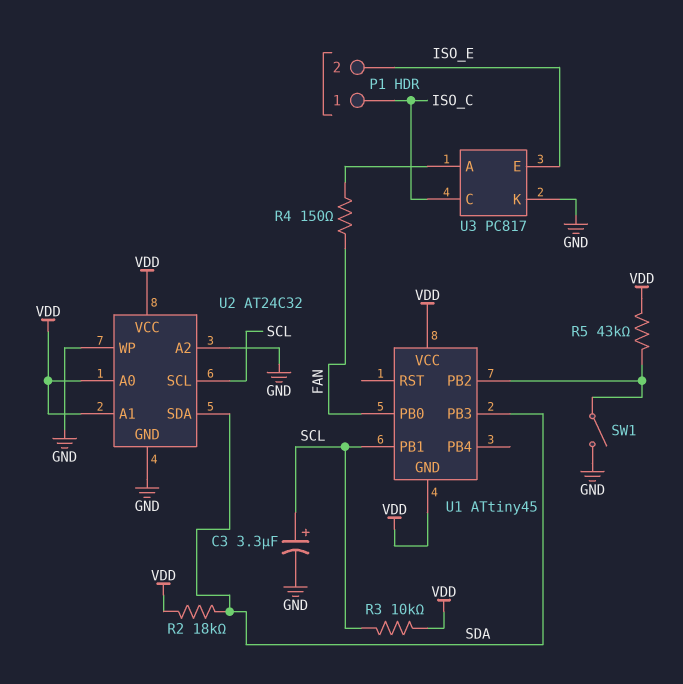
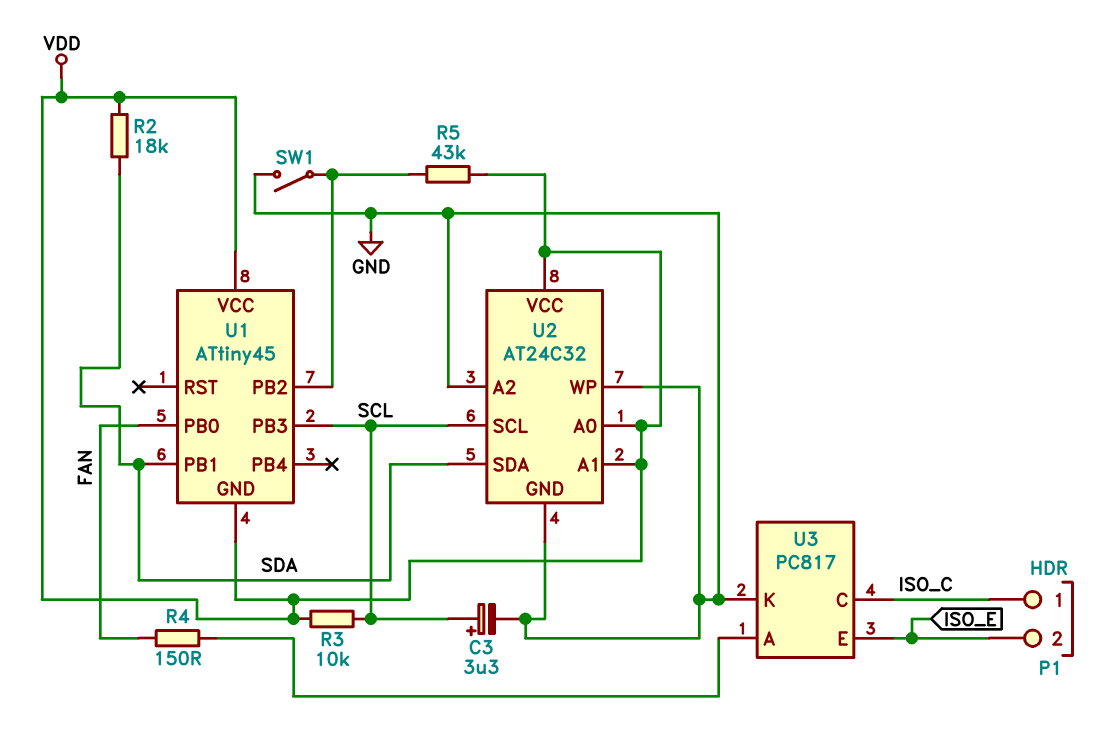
U1 pin PB1: SCL -> SDA
U1 pin PB3: SDA -> SCL

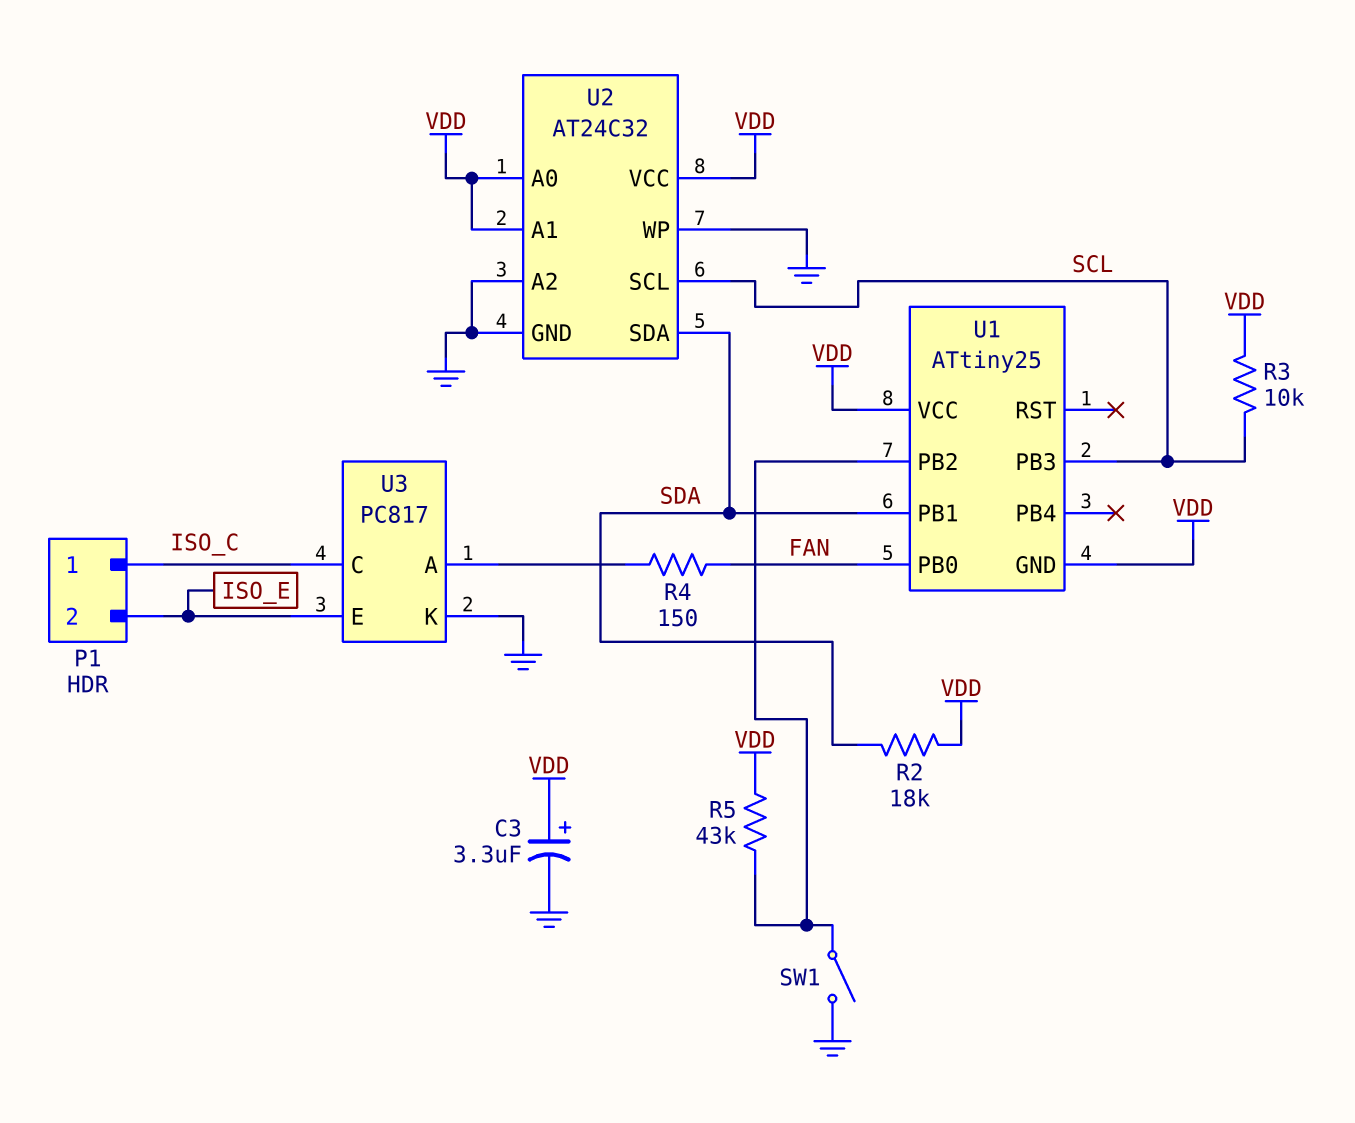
C3: 3.3uF (plus SCL, minus GND) -> 3.3uF (plus VDD, minus GND)
U1: ATtiny45 -> ATtiny25

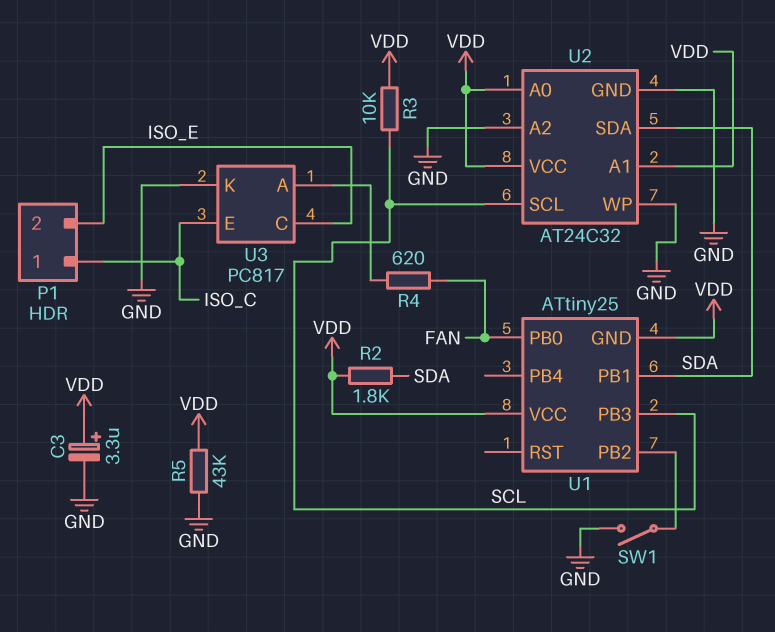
R2: 18k (SDA, VDD) -> 1.8k (SDA, VDD)
R4: 150 (FAN, U3/A) -> 620 (FAN, U3/A)
R5: 43k (U1/PB2, VDD) -> 43k (GND, VDD)
U3 pin C: ISO_C -> ISO_E
U3 pin E: ISO_E -> ISO_C

